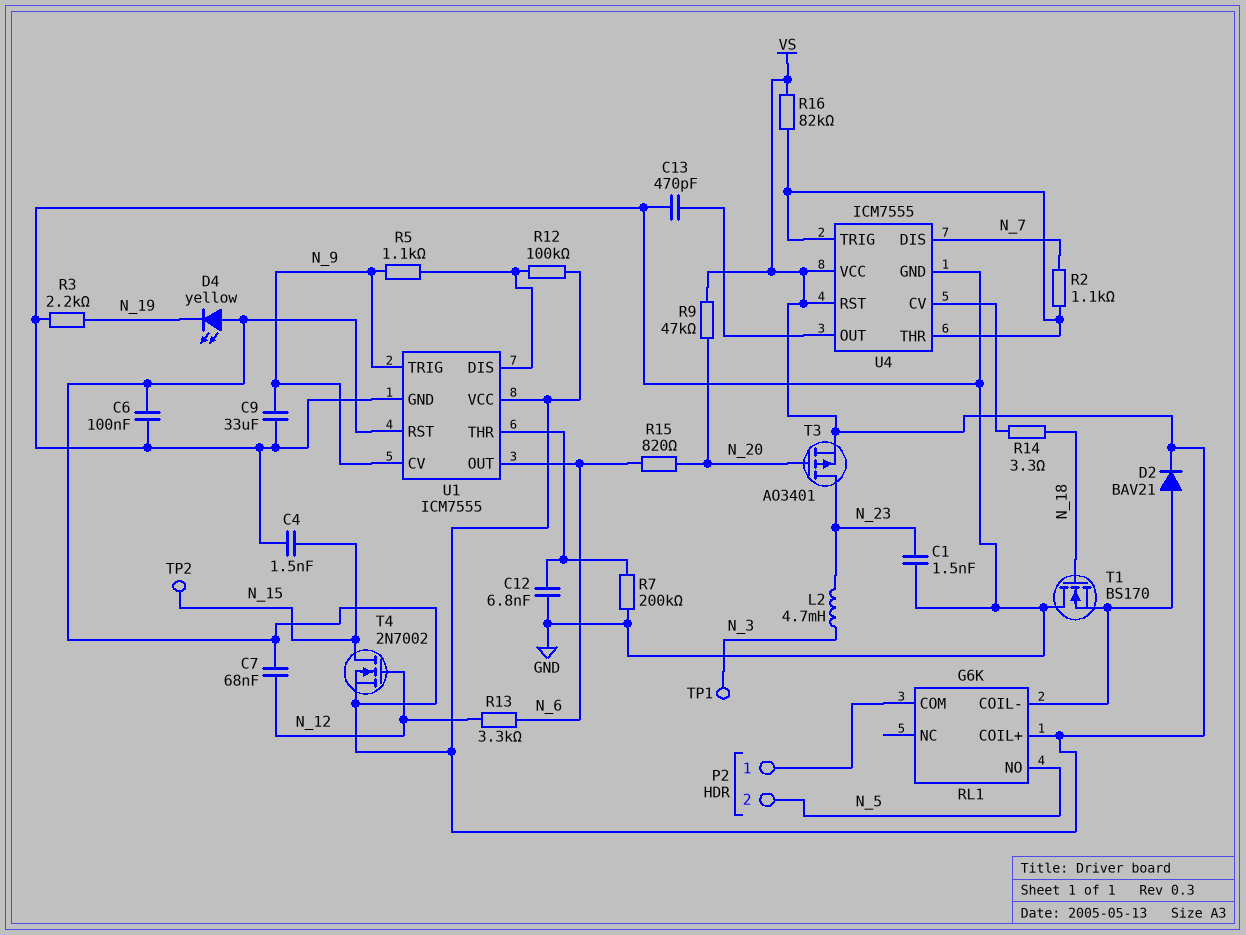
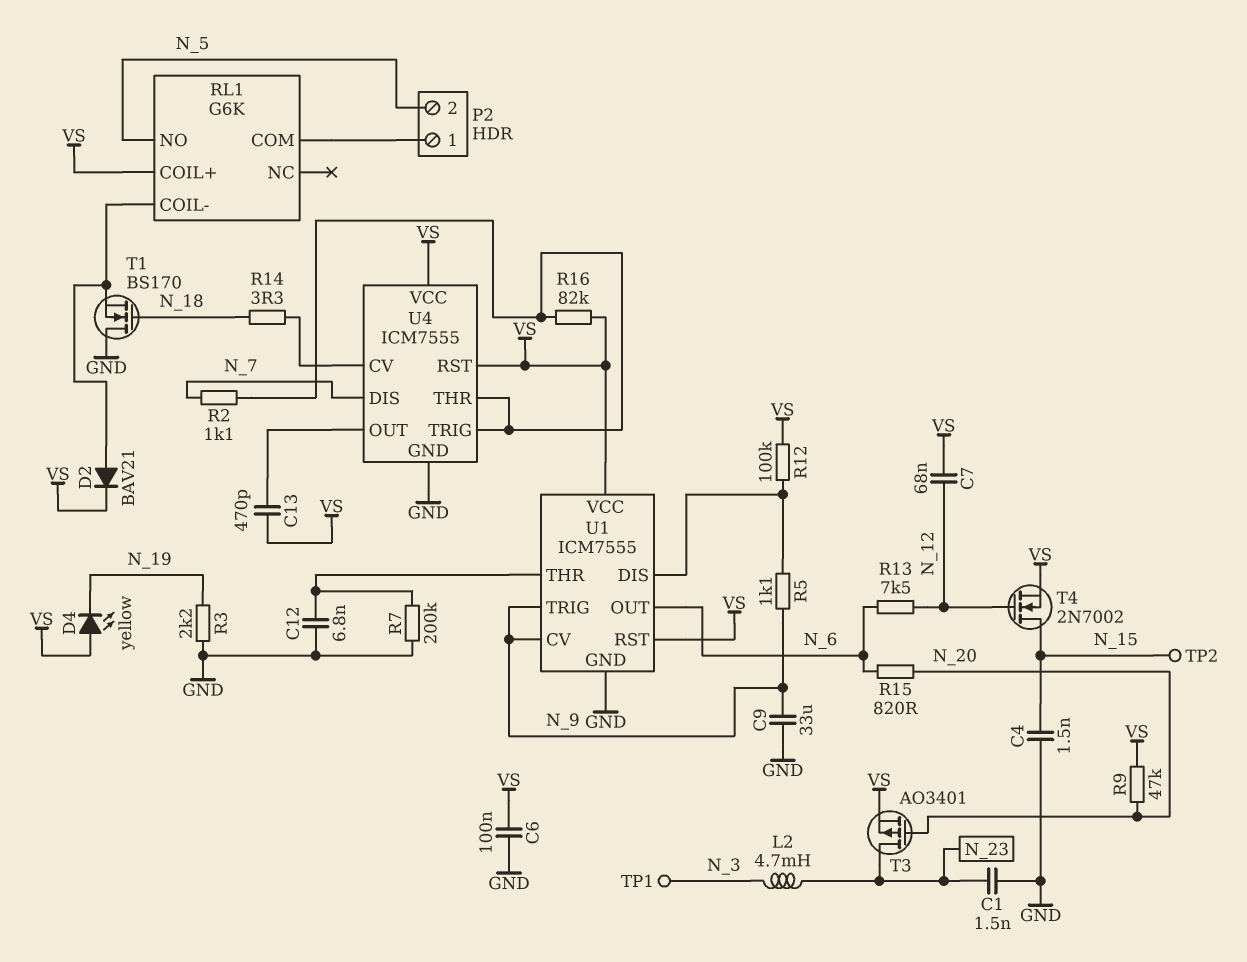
C13: 470pF (GND, U4/OUT) -> 470pF (U4/OUT, VS)
R13: 3.3k (N_6, N_12) -> 7.5k (N_6, N_12)

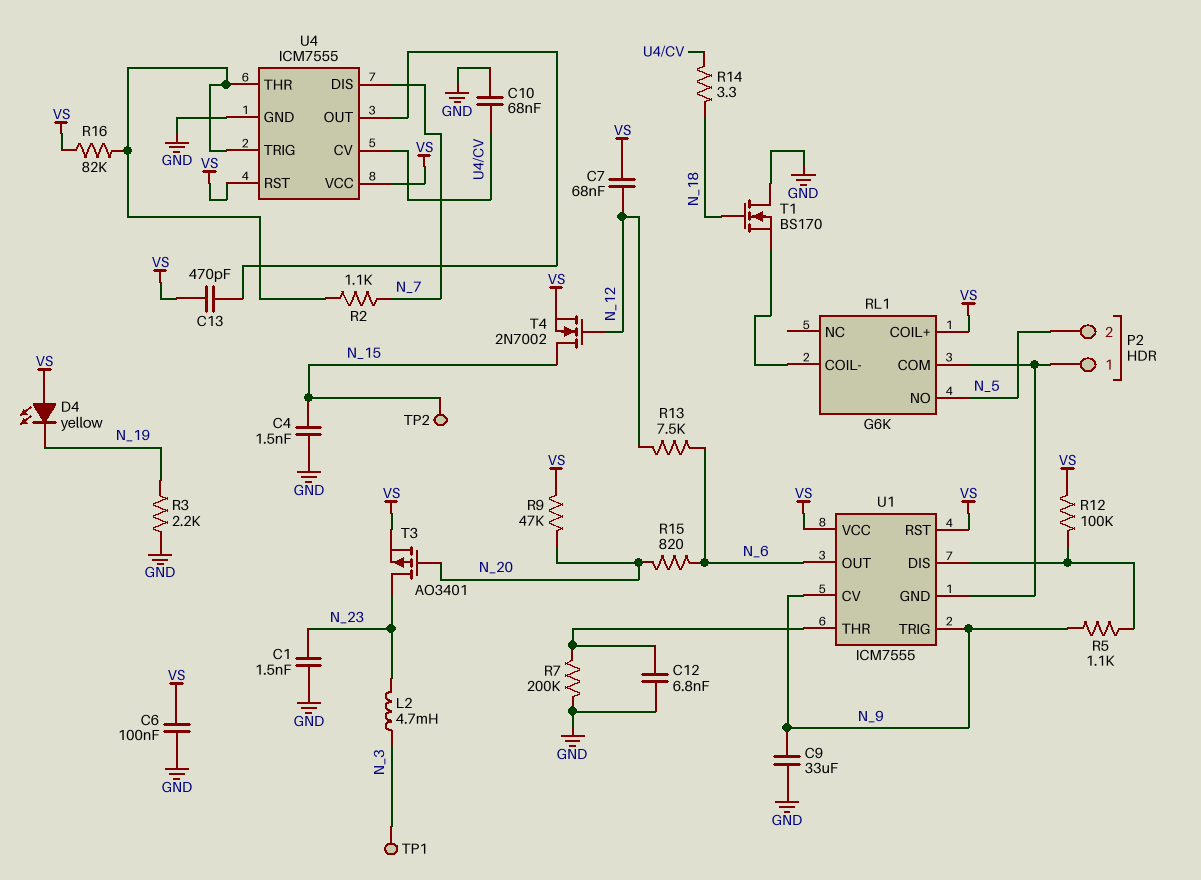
C10: none -> 68nF (GND, U4/CV)
D2: diode BAV21 (A RL1/COIL-, K VS) -> none
U1 pin GND: GND -> P2/1

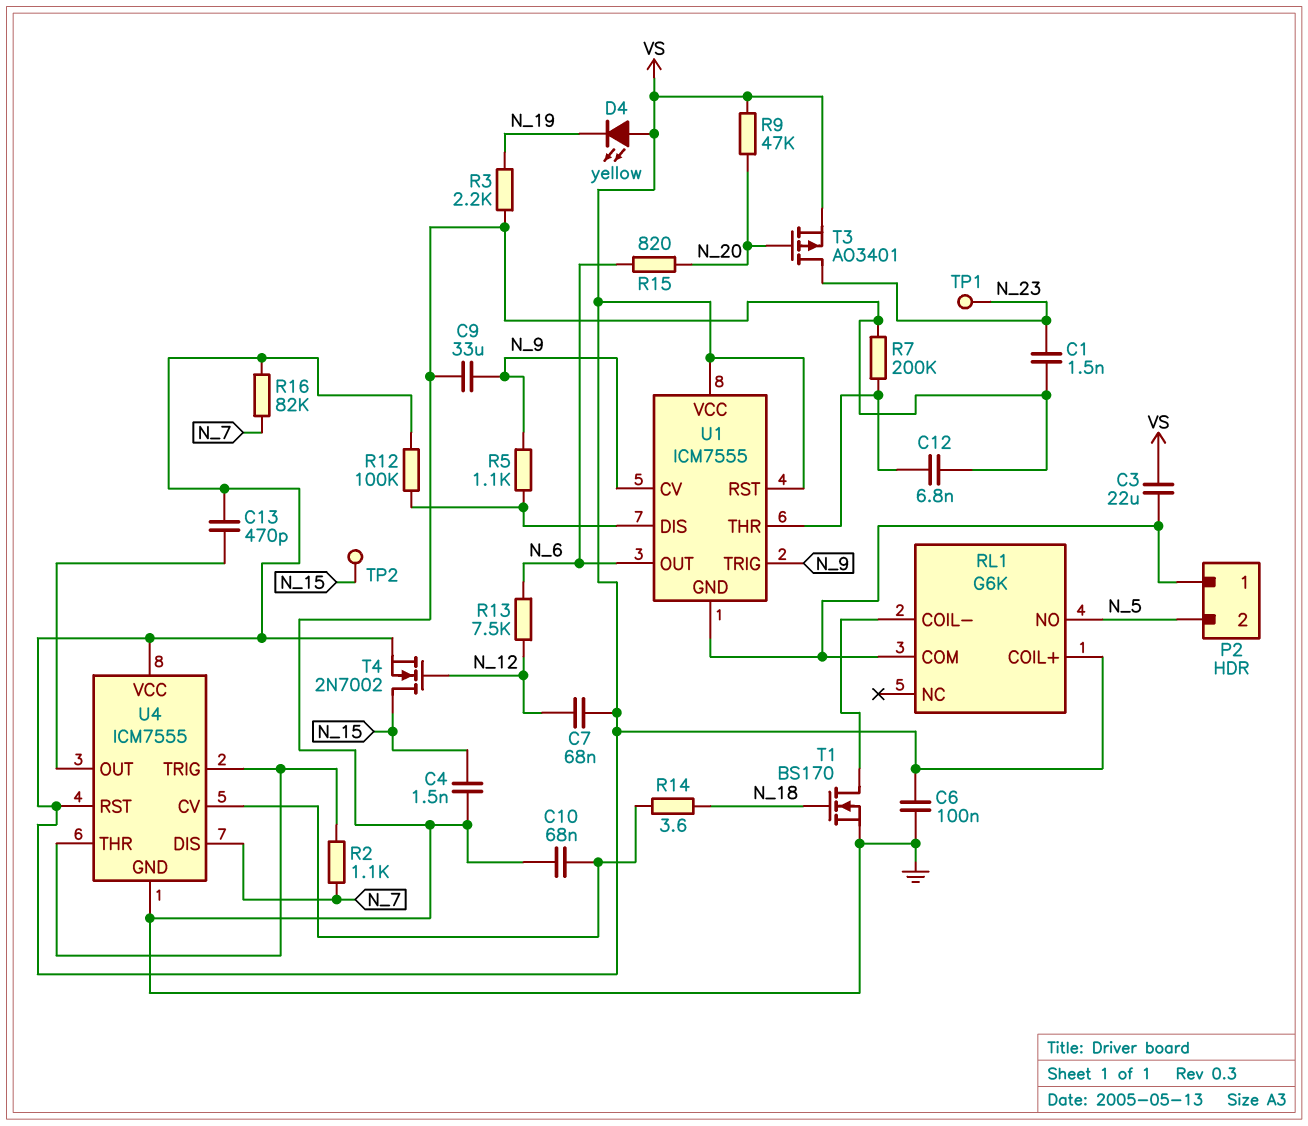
C3: none -> 22uF (P2/1, VS)
L2: 4.7mH (N_3, N_23) -> none
R14: 3.3 (N_18, U4/CV) -> 3.6 (N_18, U4/CV)
R16: 82k (U4/THR, VS) -> 82k (N_7, VS)
T1: NMOS BS170 (G N_18, D GND, S RL1/COIL-) -> NMOS BS170 (G N_18, D RL1/COIL-, S GND)
TP1: test point (N_3) -> test point (N_23)

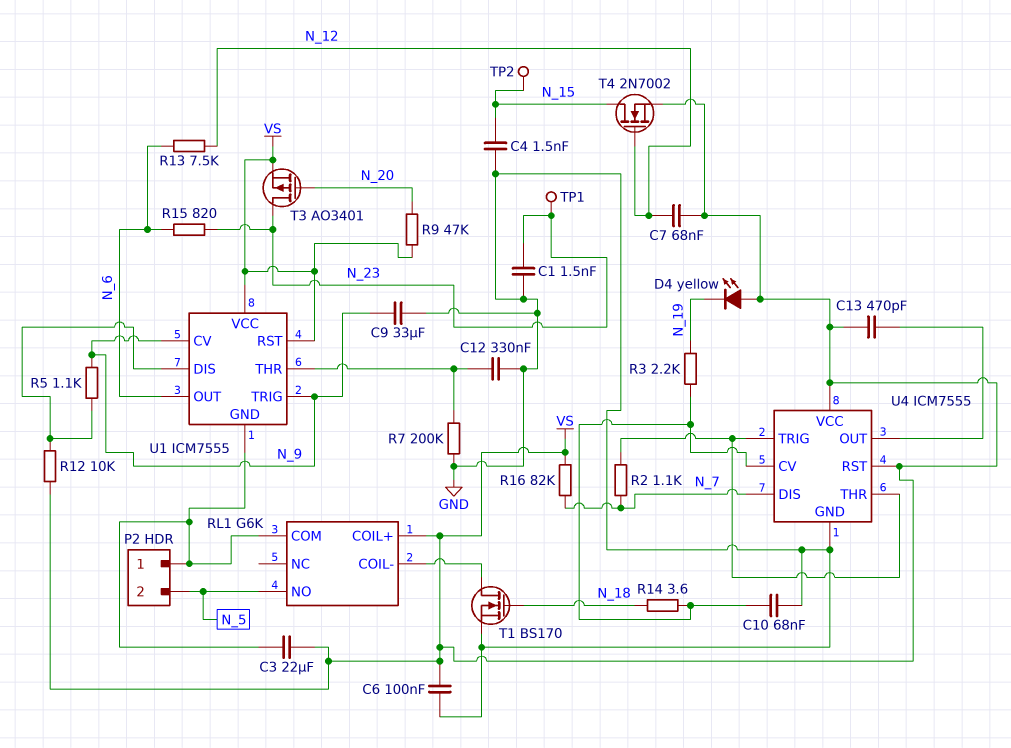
C12: 6.8nF (GND, U1/THR) -> 330nF (GND, U1/THR)
R3: 2.2k (GND, N_19) -> 2.2k (N_19, U4/CV)
R12: 100k (U1/DIS, VS) -> 10k (U1/DIS, VS)
R15: 820 (N_6, N_20) -> 820 (N_6, N_23)

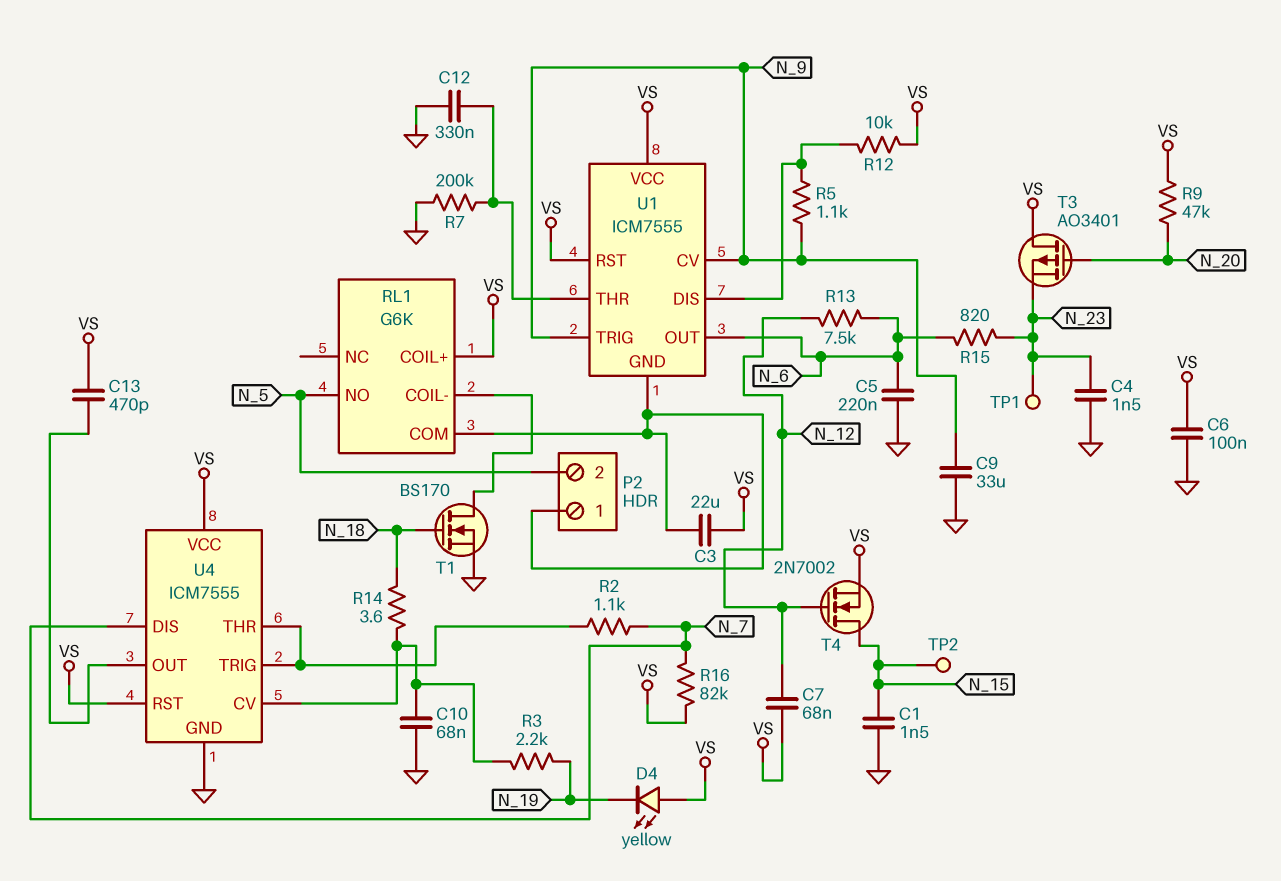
C1: 1.5nF (GND, N_23) -> 1.5nF (GND, N_15)
C4: 1.5nF (GND, N_15) -> 1.5nF (GND, N_23)
C5: none -> 220nF (GND, N_6)
T3: PMOS AO3401 (G N_20, D N_23, S VS) -> PMOS AO3401 (G N_20, D VS, S N_23)

